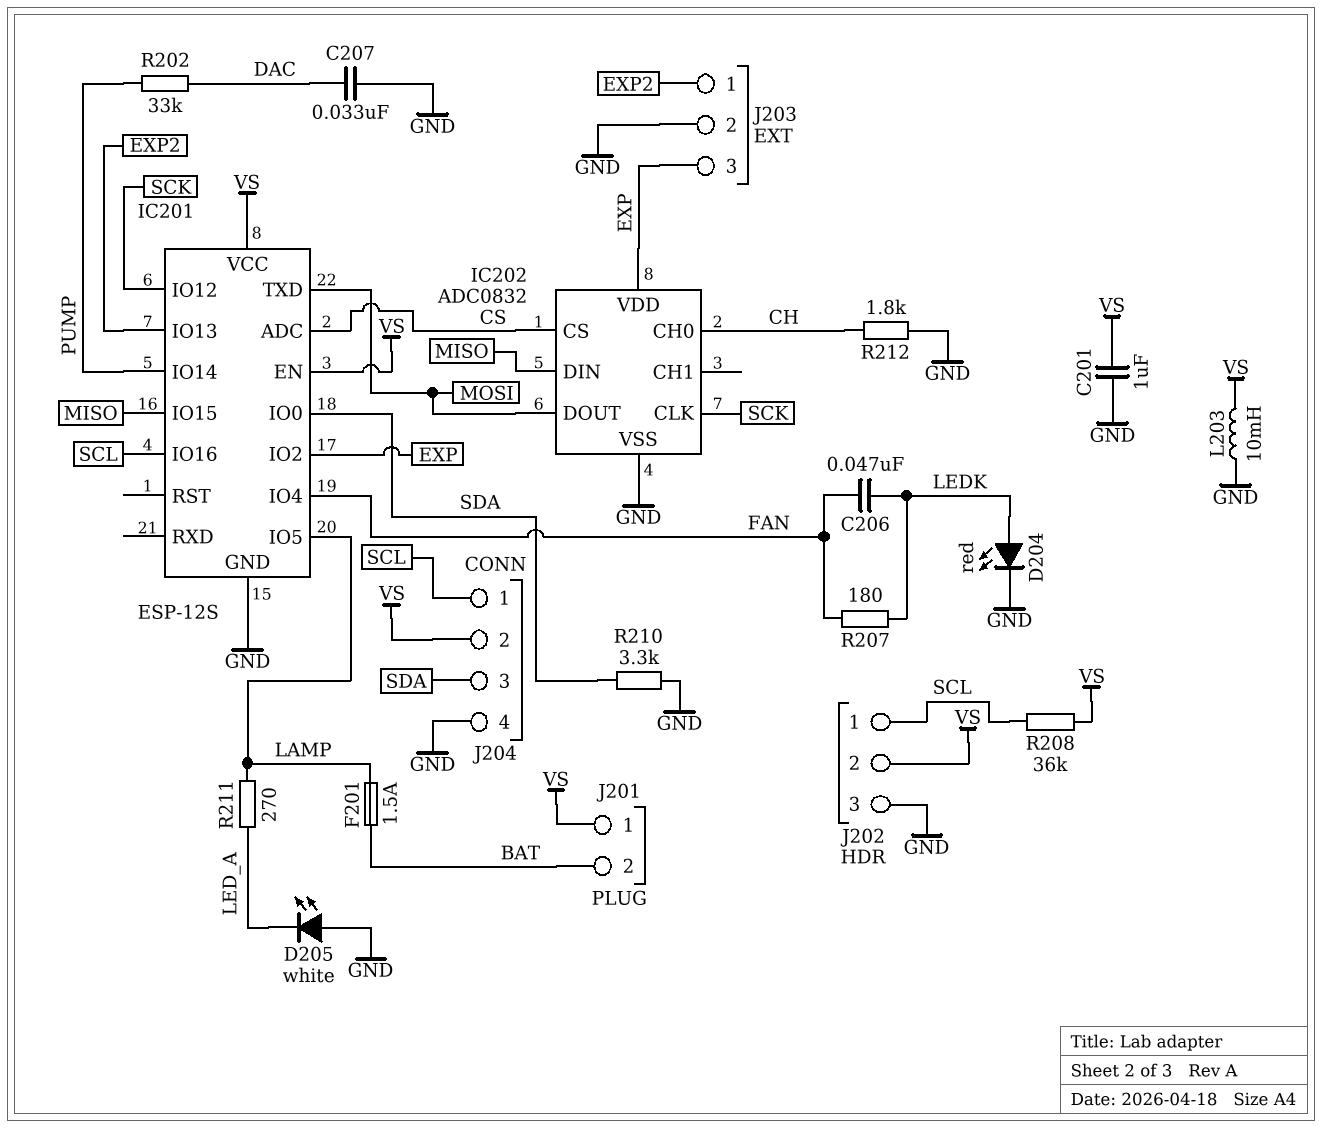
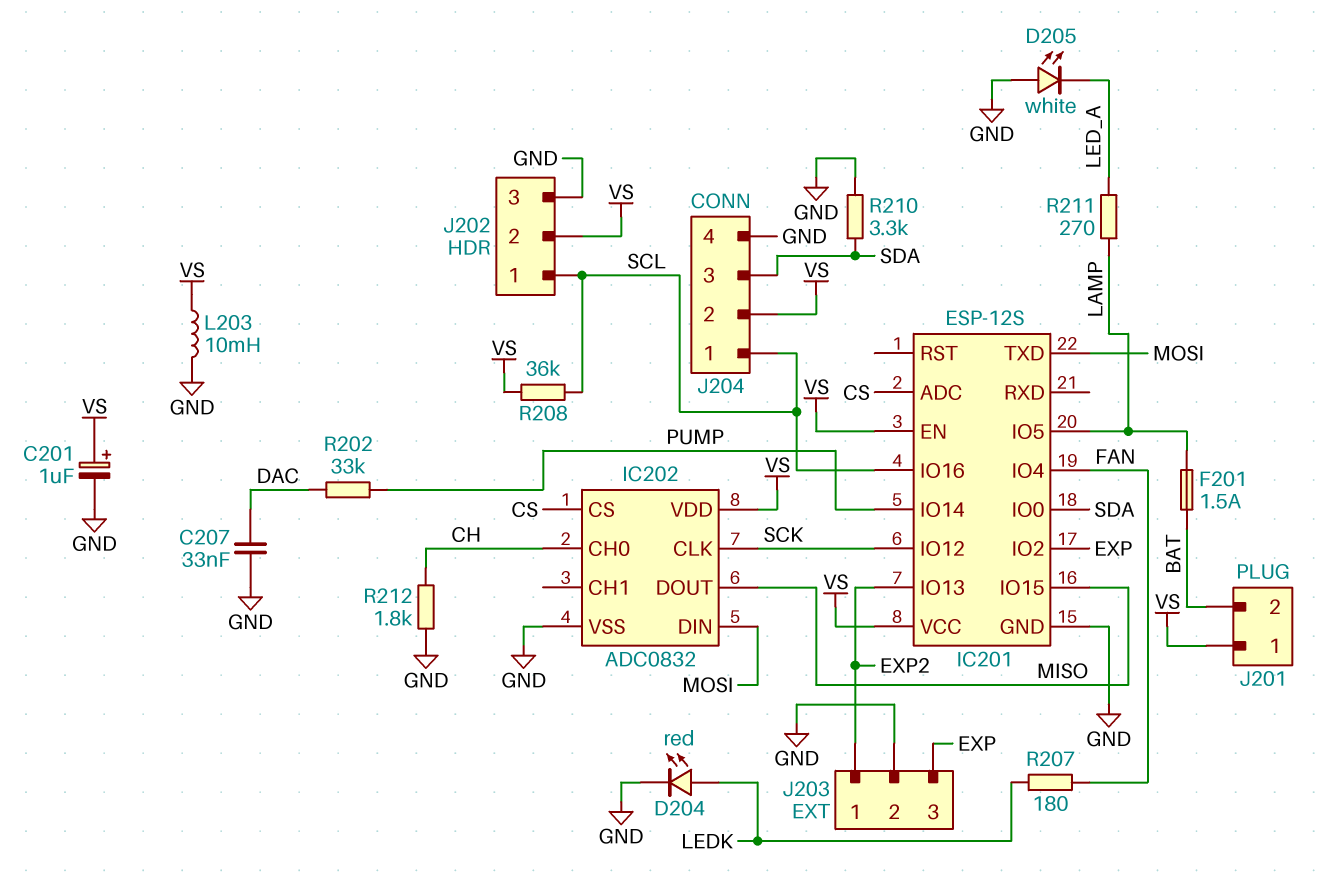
C201: 1uF (GND, VS) -> 1uF (plus VS, minus GND)
C206: 47nF (FAN, LEDK) -> none
IC202 pin DIN: MISO -> MOSI
IC202 pin DOUT: MOSI -> MISO
IC202 pin VDD: EXP -> VS

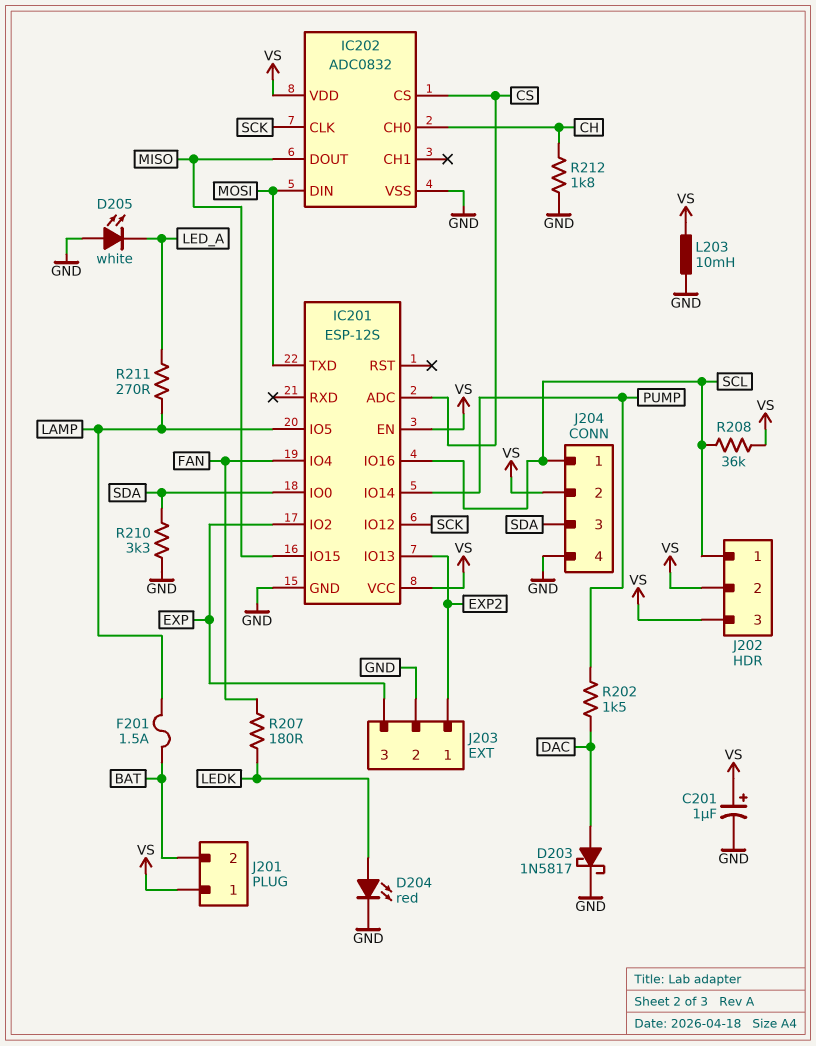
C207: 33nF (DAC, GND) -> none
D203: none -> schottky 1N5817 (A DAC, K GND)
J202 pin 3: GND -> VS
R202: 33k (DAC, PUMP) -> 1.5k (DAC, PUMP)

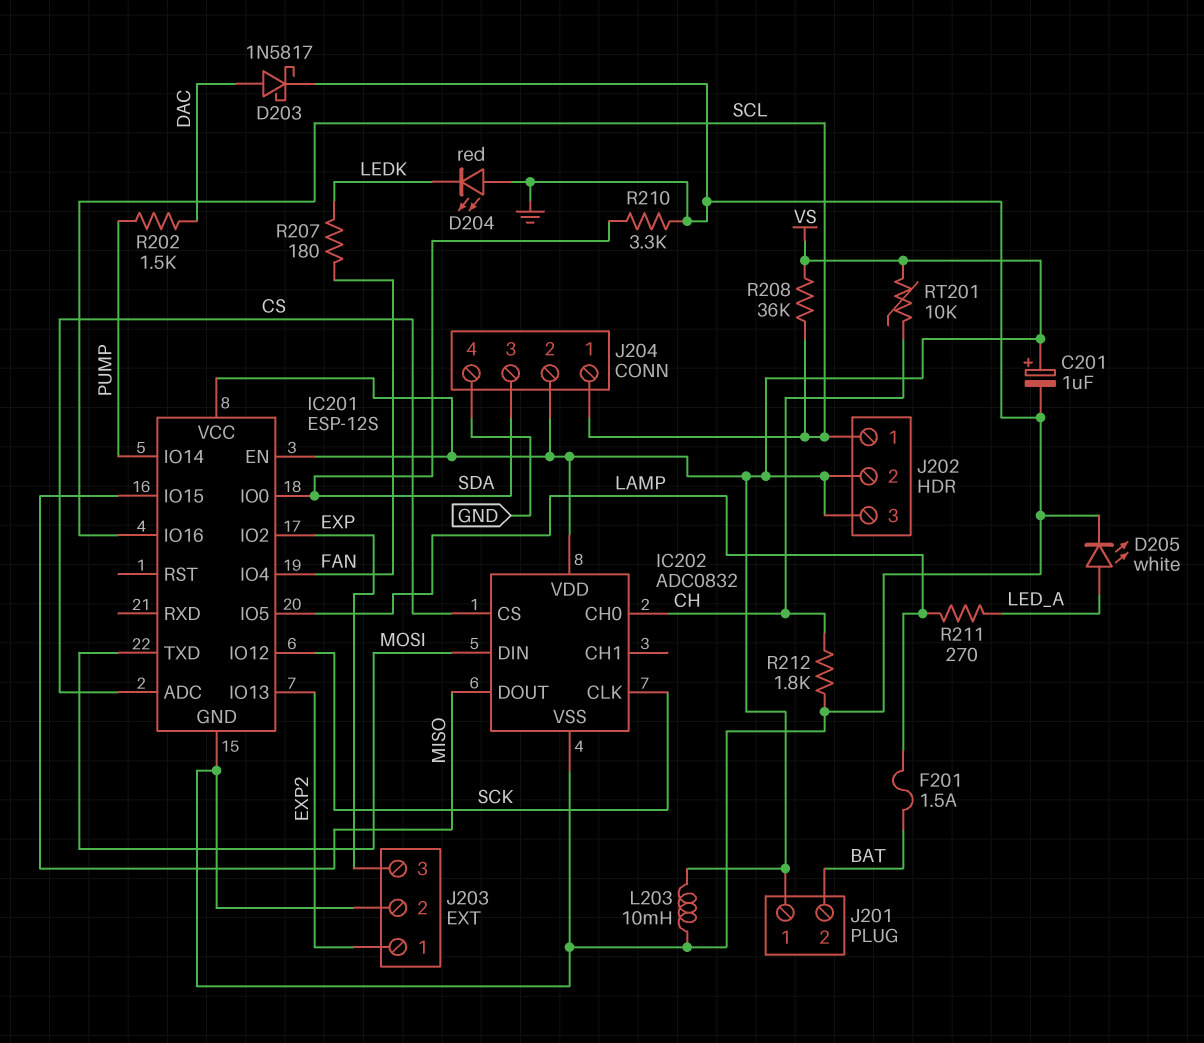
D204: LED red (A LEDK, K GND) -> LED red (A GND, K LEDK)
D205: LED white (A GND, K LED_A) -> LED white (A LED_A, K GND)
RT201: none -> 10k (CH, VS)

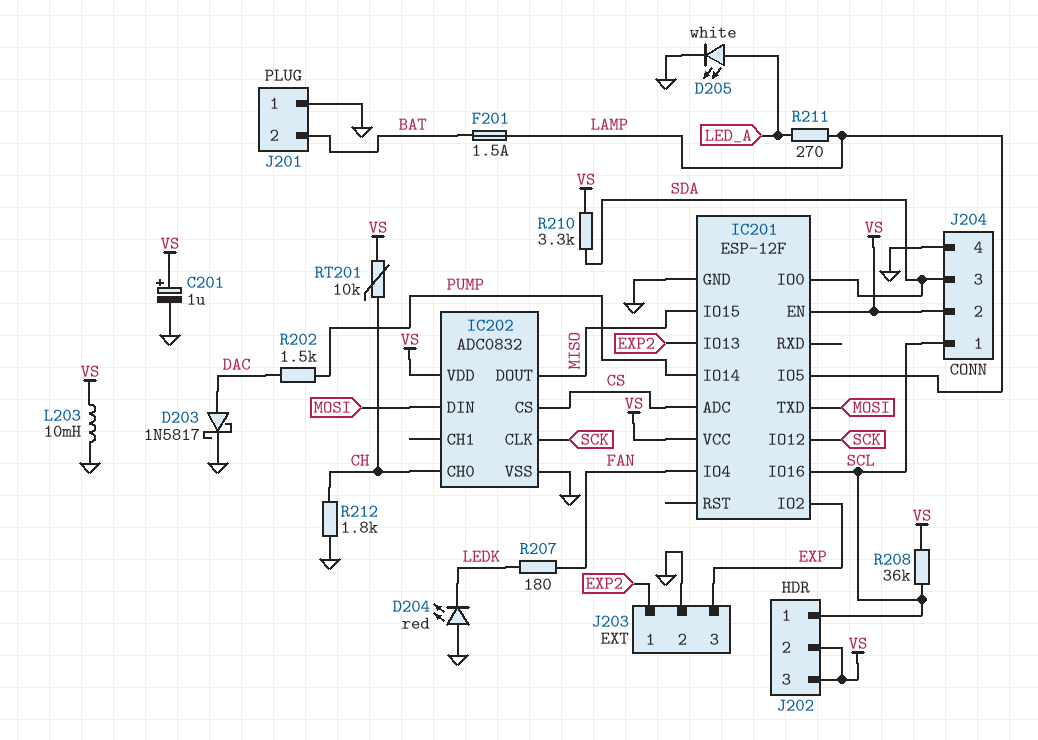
IC201: ESP-12S -> ESP-12F
J201 pin 1: VS -> GND
R210: 3.3k (GND, SDA) -> 3.3k (SDA, VS)

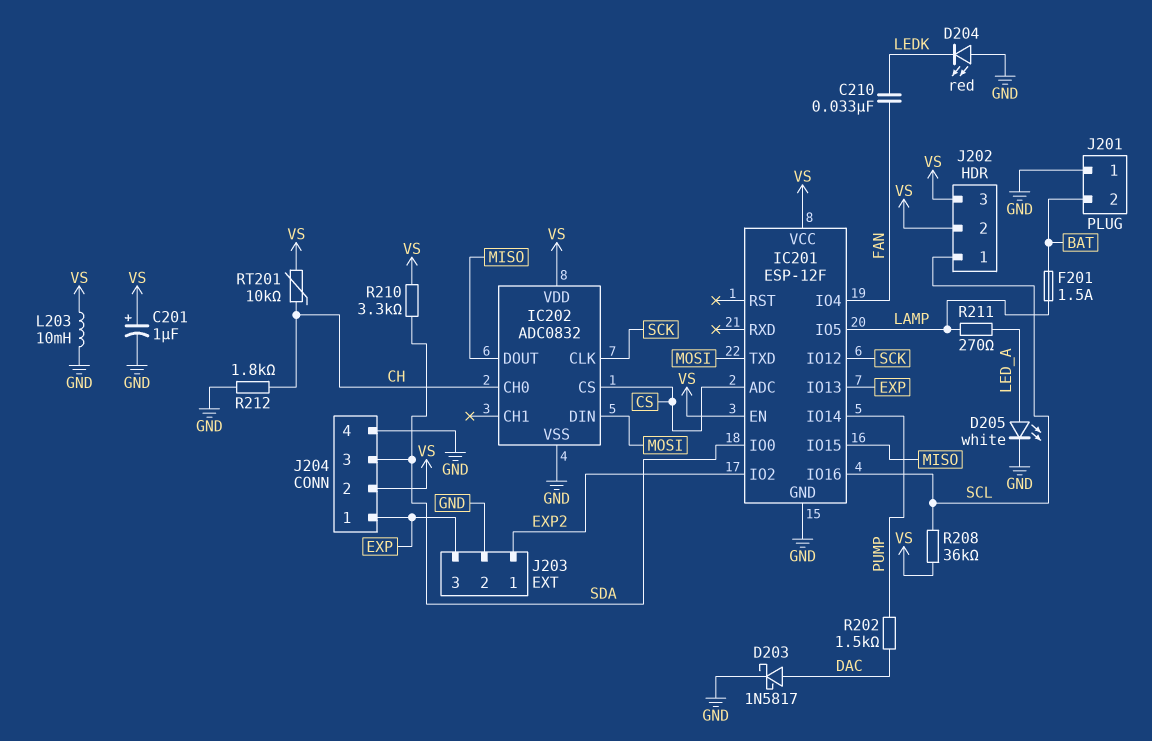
C210: none -> 33nF (FAN, LEDK)
IC201 pin IO2: EXP -> EXP2
IC201 pin IO13: EXP2 -> EXP
J204 pin 1: SCL -> EXP
R207: 180 (FAN, LEDK) -> none

